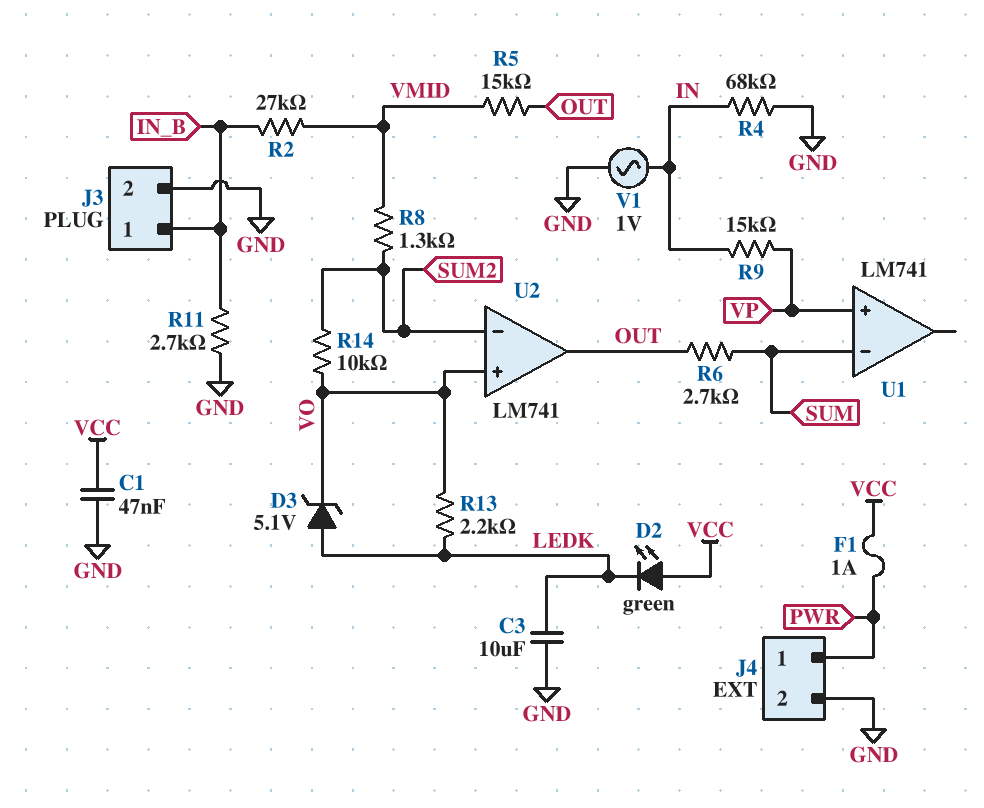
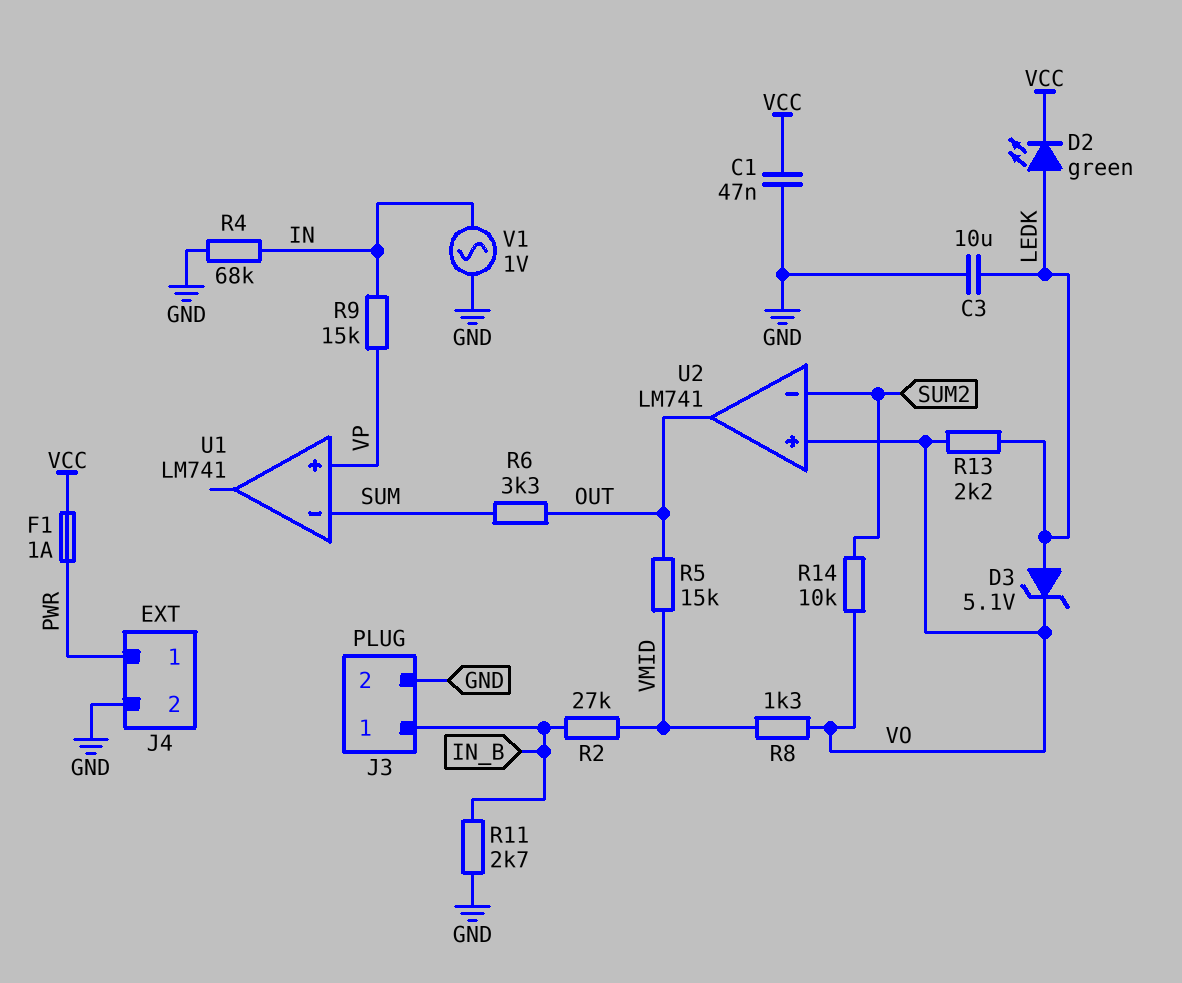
D2: LED green (A VCC, K LEDK) -> LED green (A LEDK, K VCC)
R6: 2.7k (OUT, SUM) -> 3.3k (OUT, SUM)
R8: 1.3k (SUM2, VMID) -> 1.3k (VMID, VO)

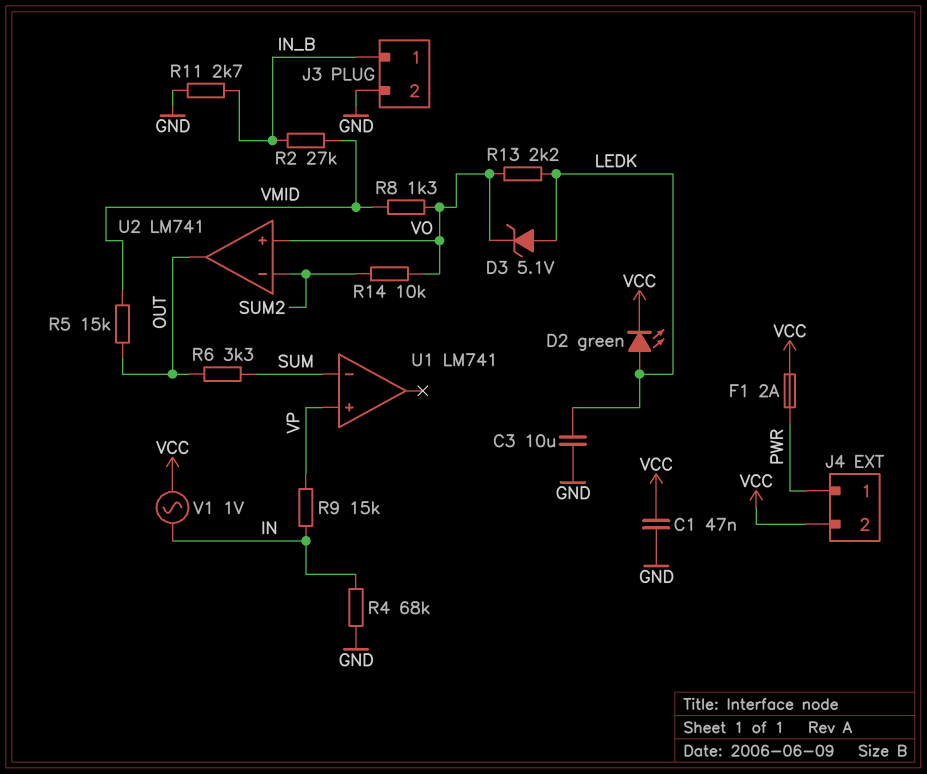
F1: 1A (PWR, VCC) -> 2A (PWR, VCC)
J4 pin 2: GND -> VCC
V1: AC 1V (GND, IN) -> AC 1V (IN, VCC)

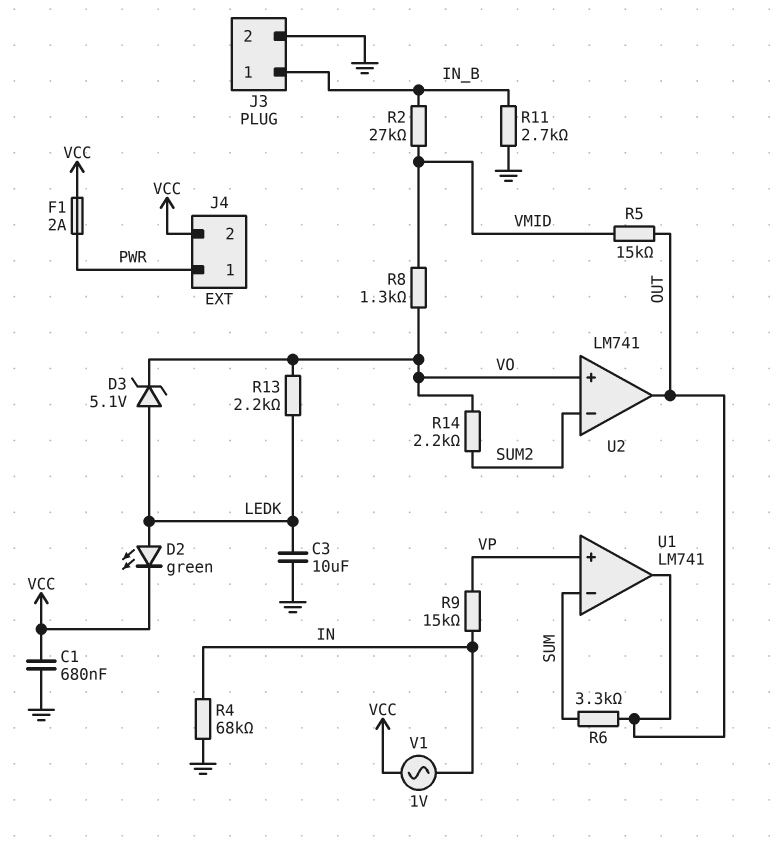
C1: 47nF (GND, VCC) -> 680nF (GND, VCC)
R14: 10k (SUM2, VO) -> 2.2k (SUM2, VO)
U1 pin out: none -> OUT

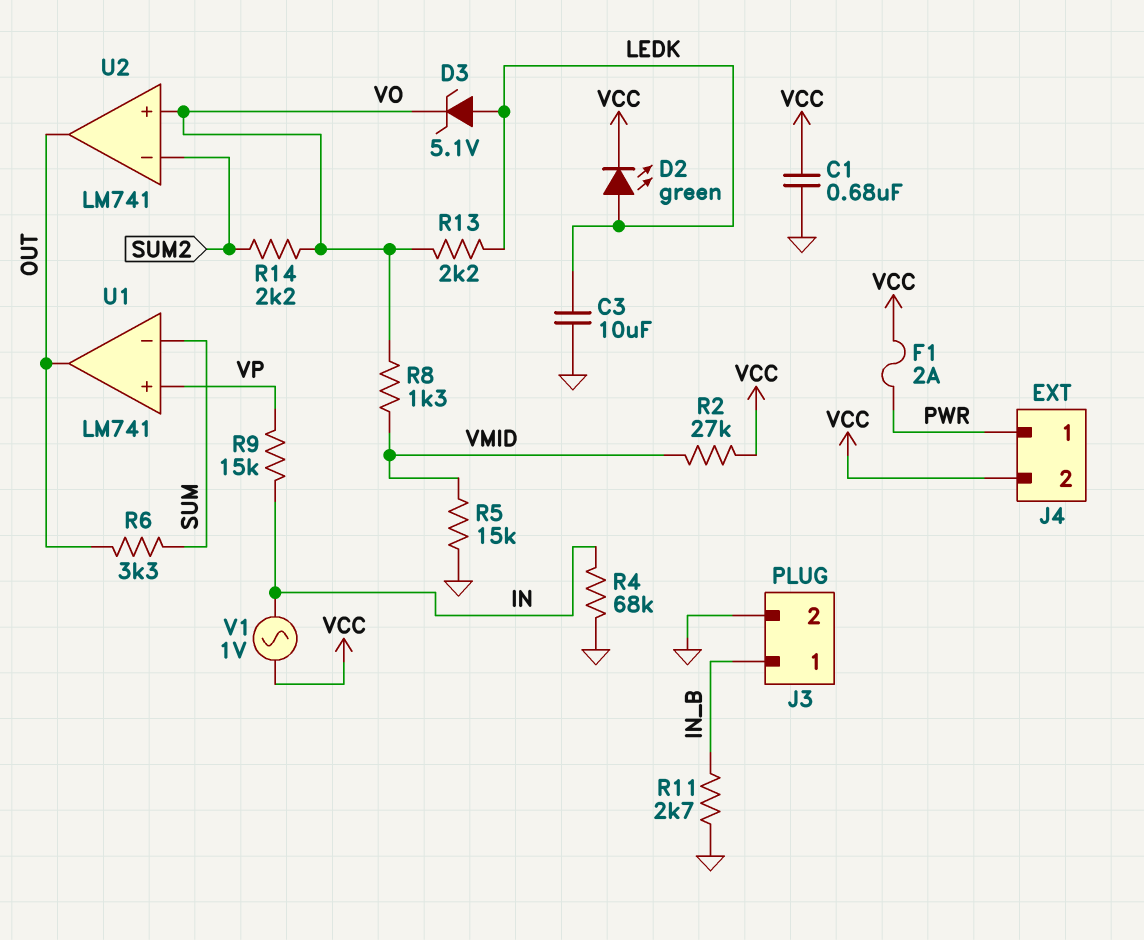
R2: 27k (IN_B, VMID) -> 27k (VCC, VMID)
R5: 15k (OUT, VMID) -> 15k (GND, VMID)

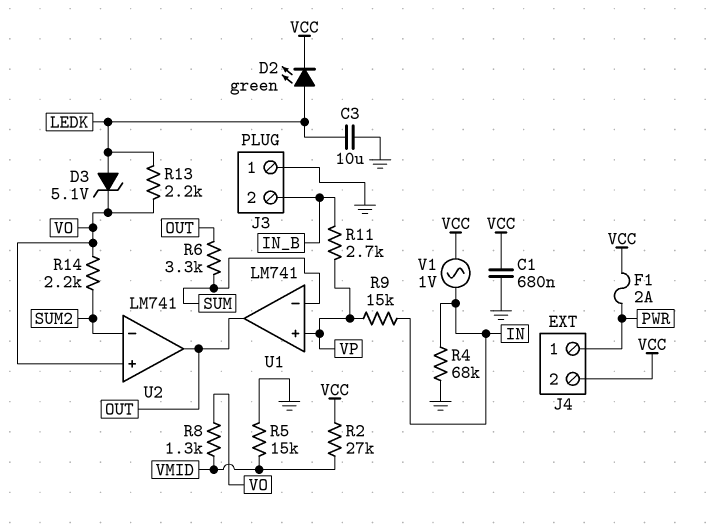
J3 pin 1: IN_B -> GND
J3 pin 2: GND -> IN_B
R11: 2.7k (GND, IN_B) -> 2.7k (IN_B, VP)

